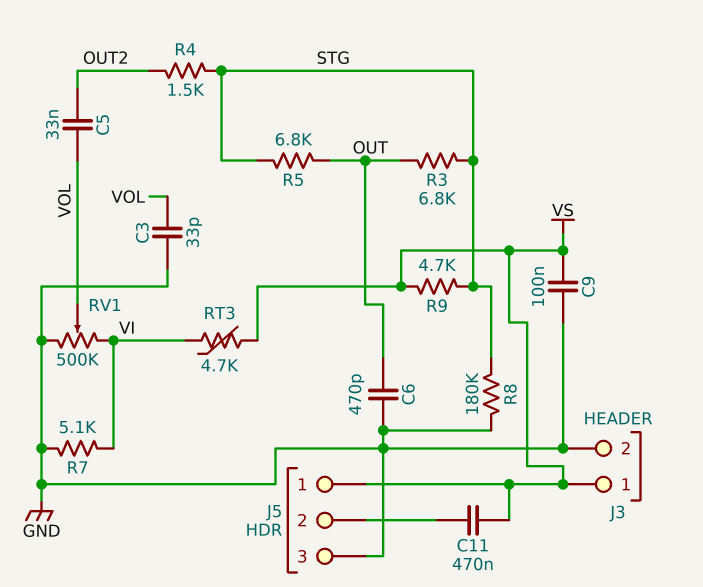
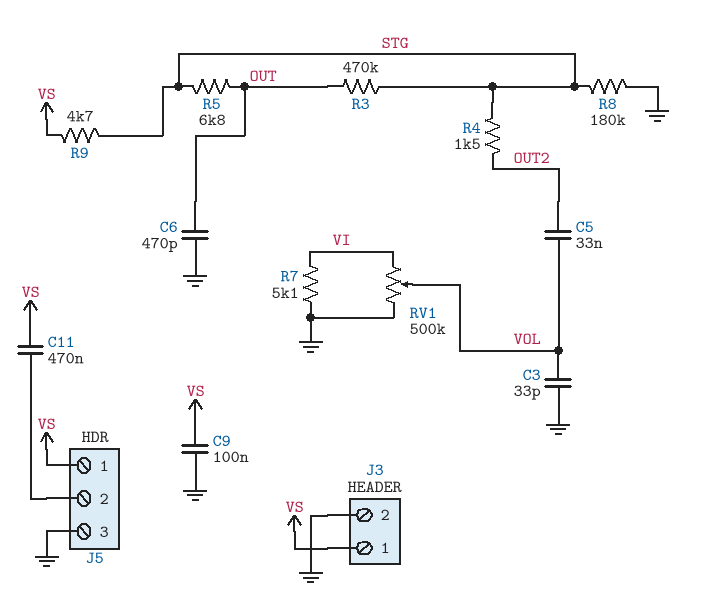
R3: 6.8k (OUT, STG) -> 470k (OUT, STG)
RT3: 4.7k (VI, VS) -> none

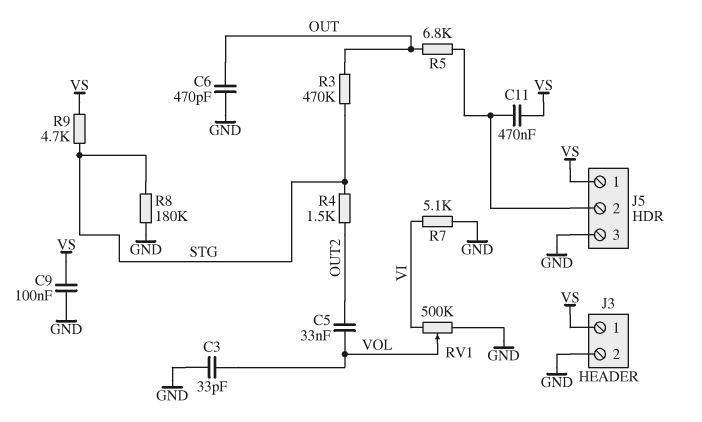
R5: 6.8k (OUT, STG) -> 6.8k (J5/2, OUT)

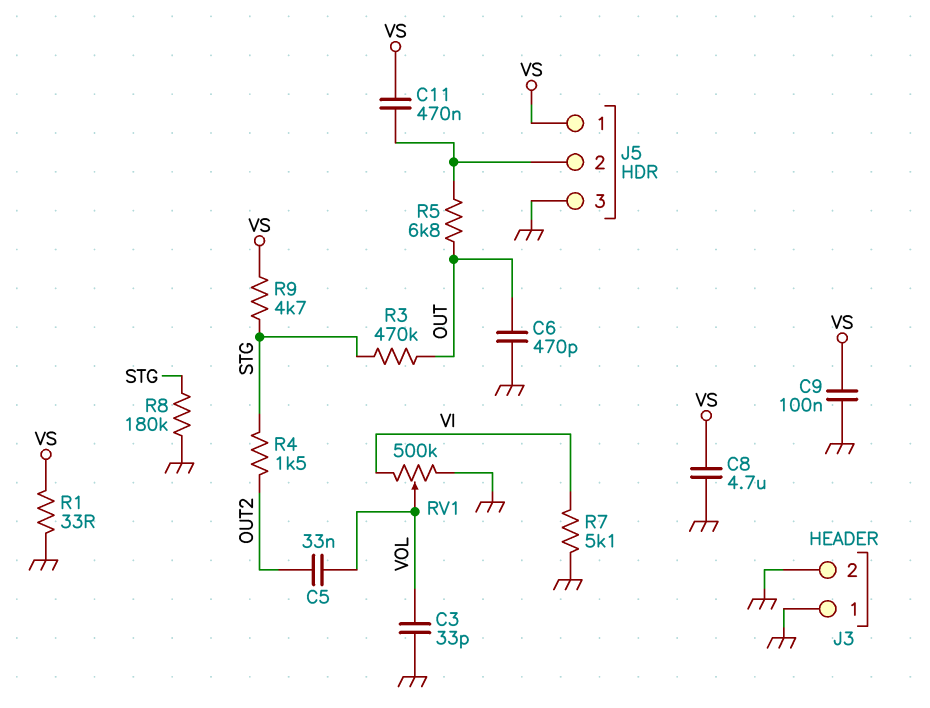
C8: none -> 4.7uF (GND, VS)
J3 pin 1: VS -> GND
R1: none -> 33 (GND, VS)

